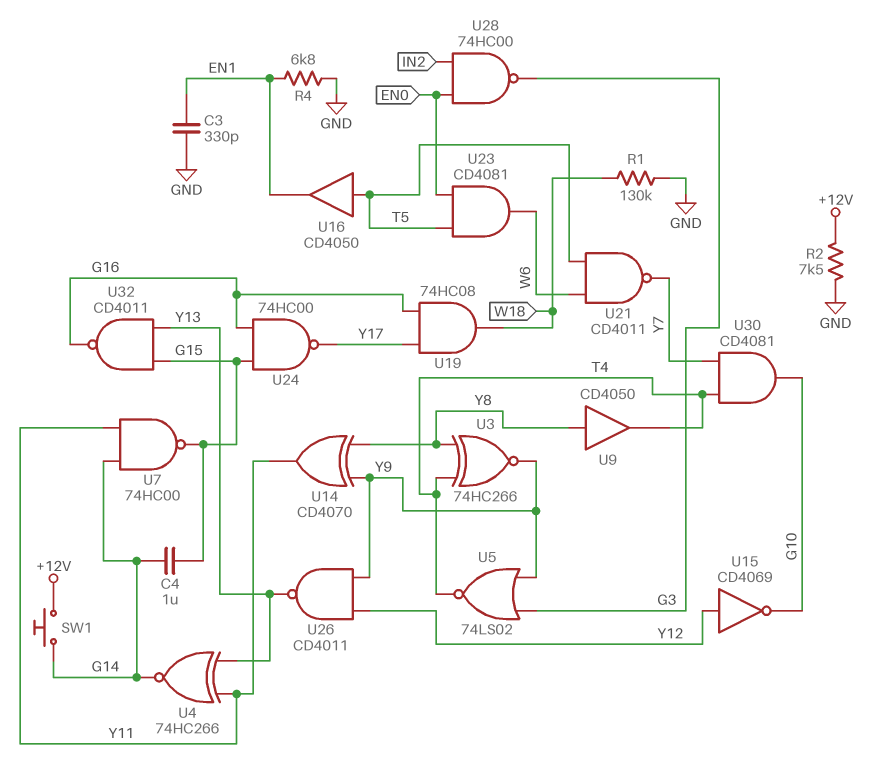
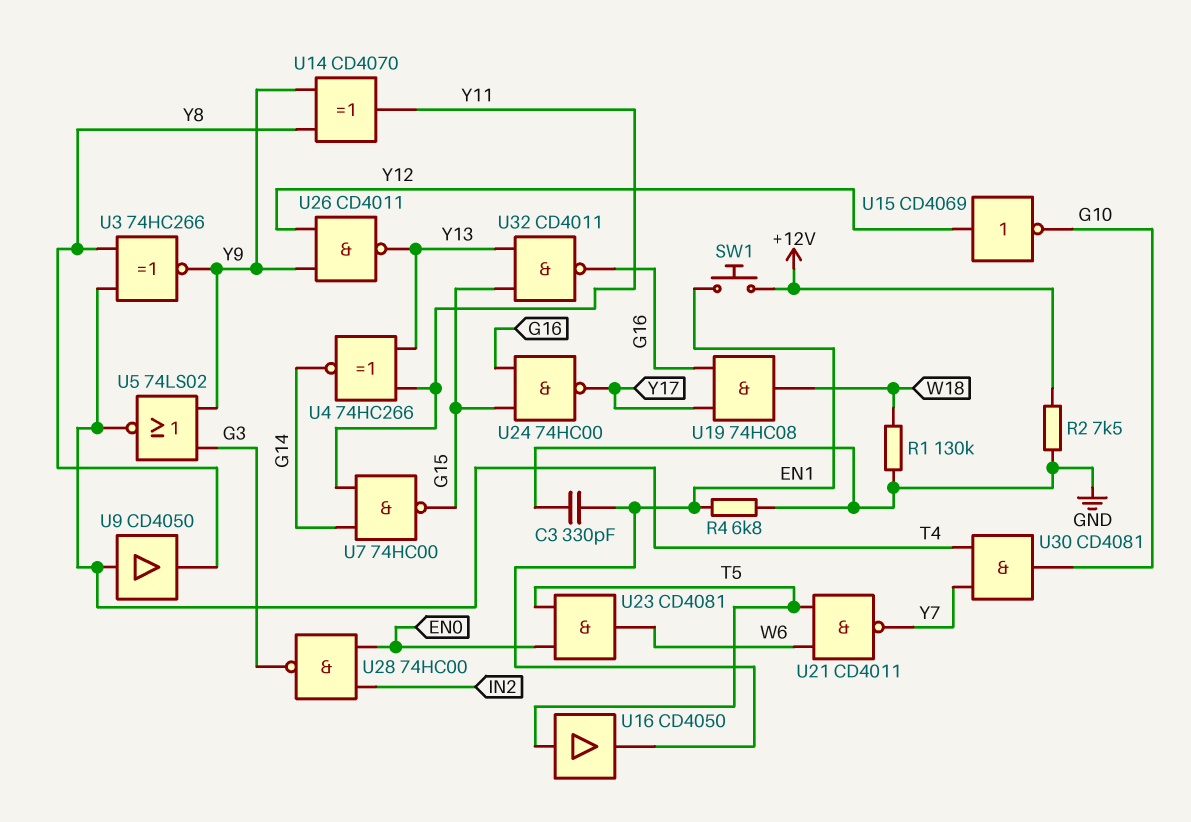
C4: 1uF (G14, G15) -> none
SW1: button (+12V, G14) -> button (+12V, EN1)
U9: buffer CD4050 (in Y8, out T4) -> buffer CD4050 (in T4, out Y8)

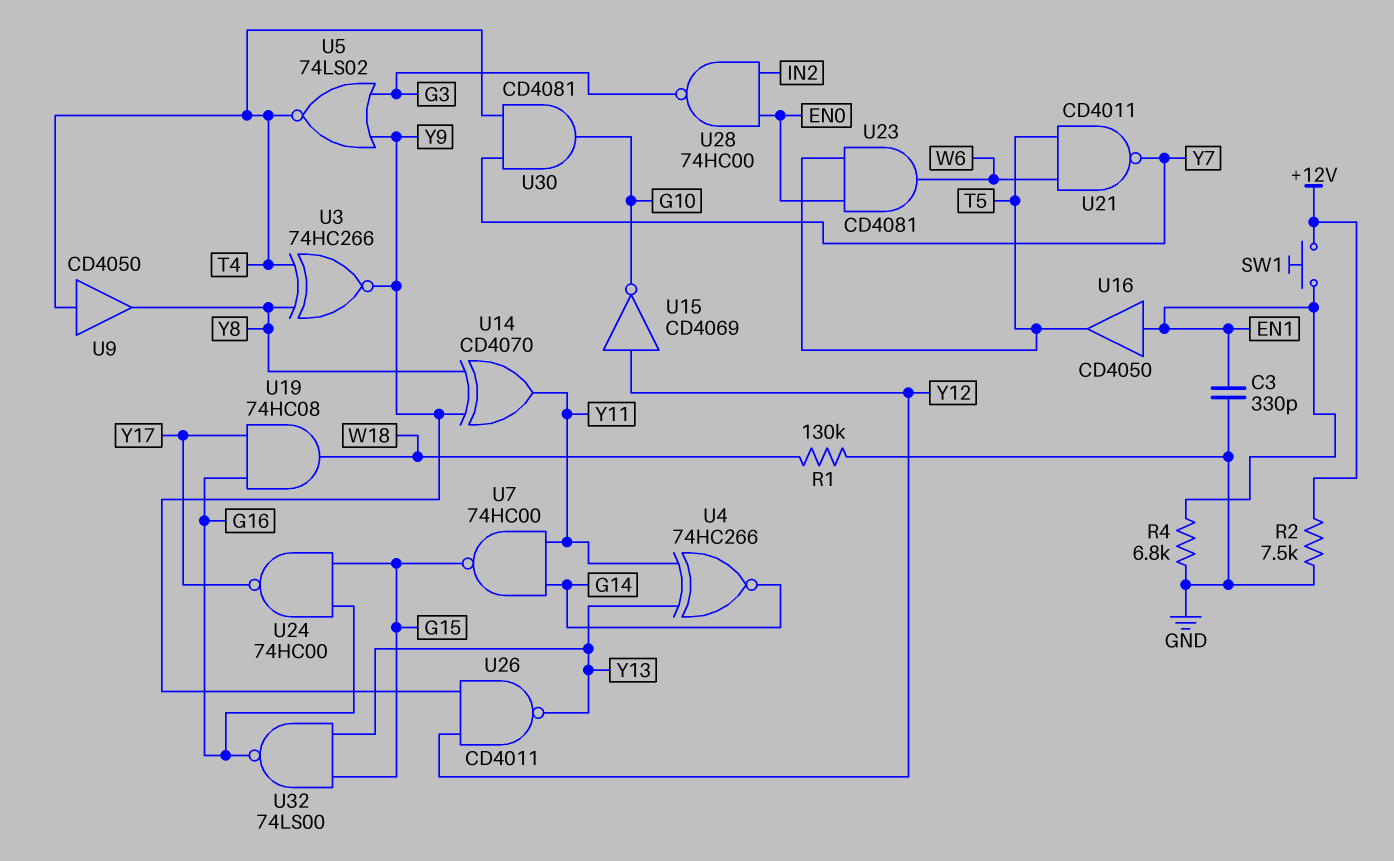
U16: buffer CD4050 (in T5, out EN1) -> buffer CD4050 (in EN1, out T5)
U32: NAND CD4011 (in G15, in Y13, out G16) -> NAND 74LS00 (in G15, in Y13, out G16)

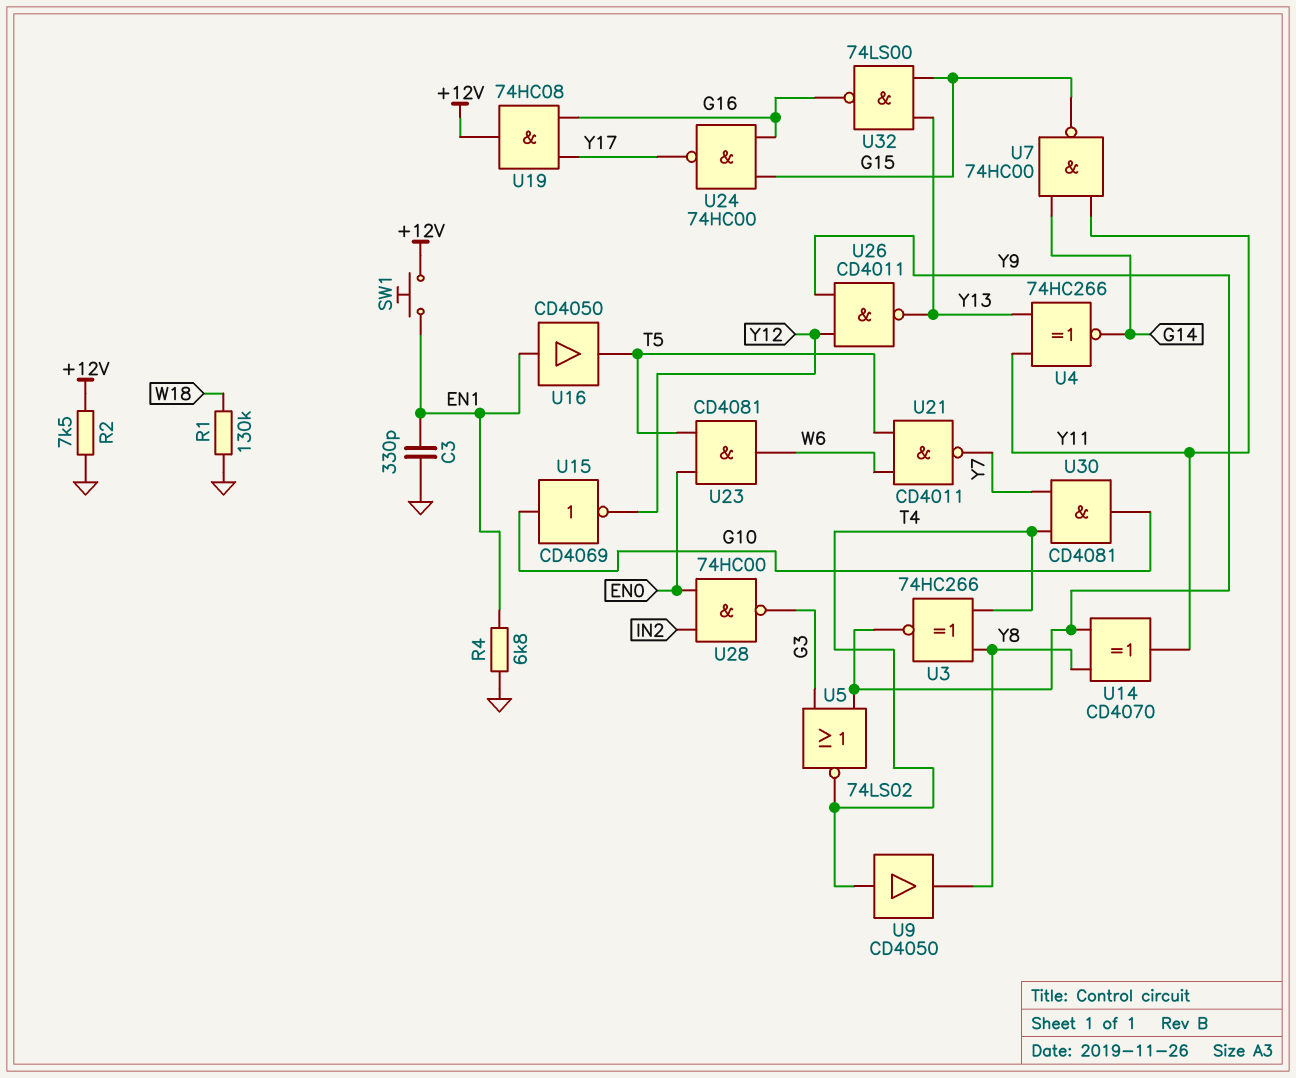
U15: NOT CD4069 (in Y12, out G10) -> NOT CD4069 (in G10, out Y12)
U19: AND 74HC08 (in G16, in Y17, out W18) -> AND 74HC08 (in G16, in Y17, out +12V)

